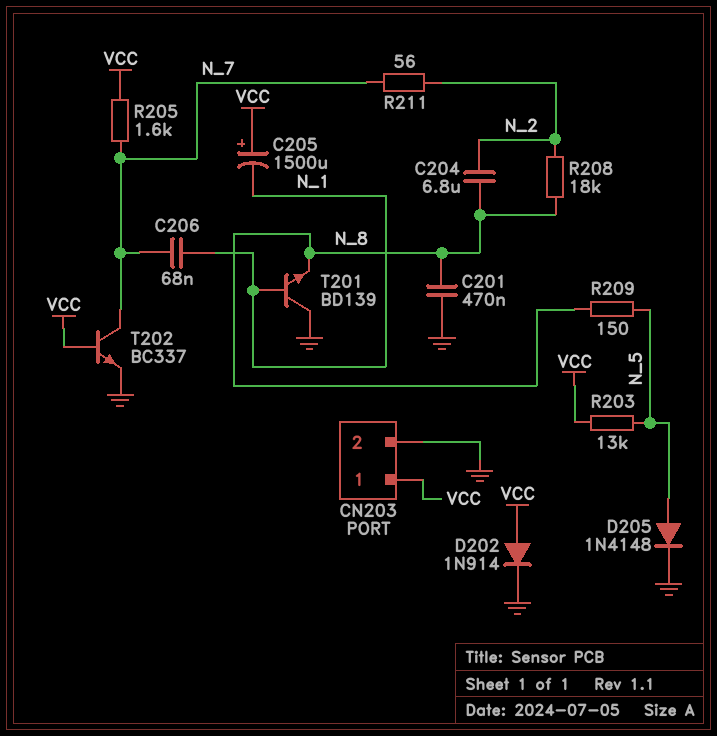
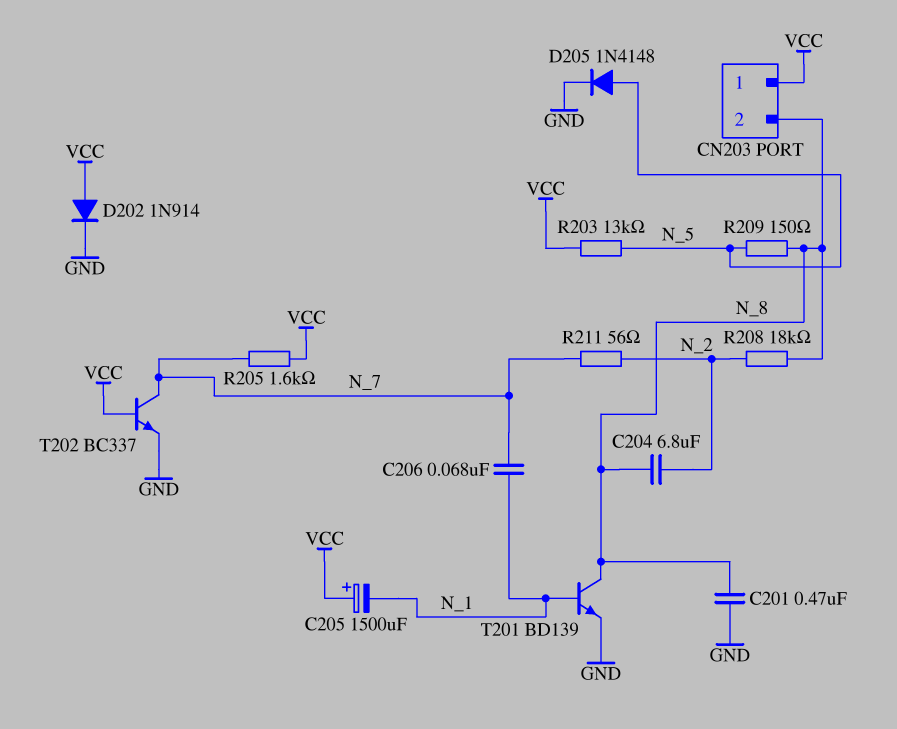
CN203 pin 2: GND -> N_8
T201: NPN BD139 (B N_1, C GND, E N_8) -> NPN BD139 (B N_1, C N_8, E GND)

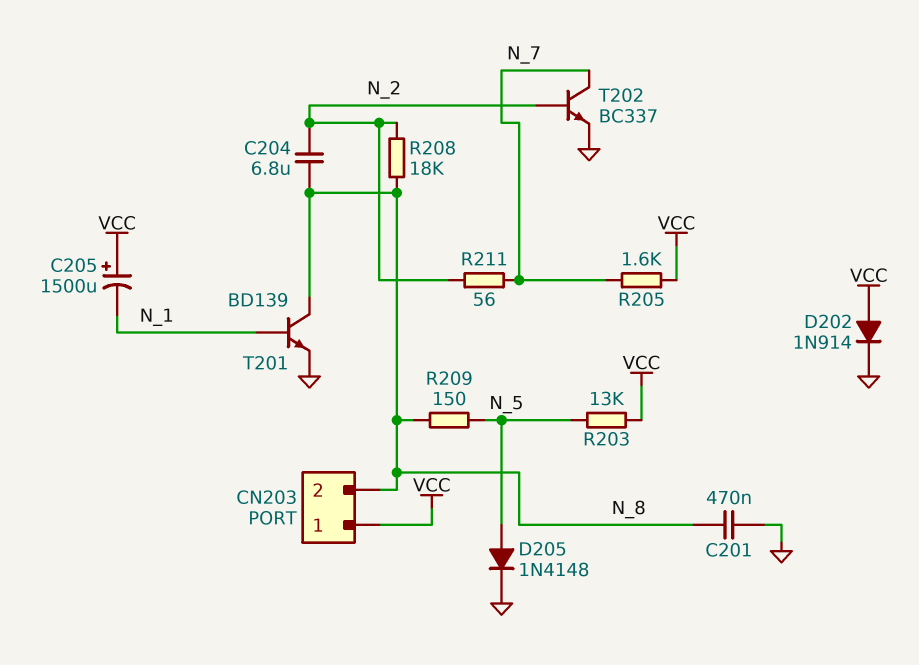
C206: 68nF (N_1, N_7) -> none
T202: NPN BC337 (B VCC, C N_7, E GND) -> NPN BC337 (B N_2, C N_7, E GND)

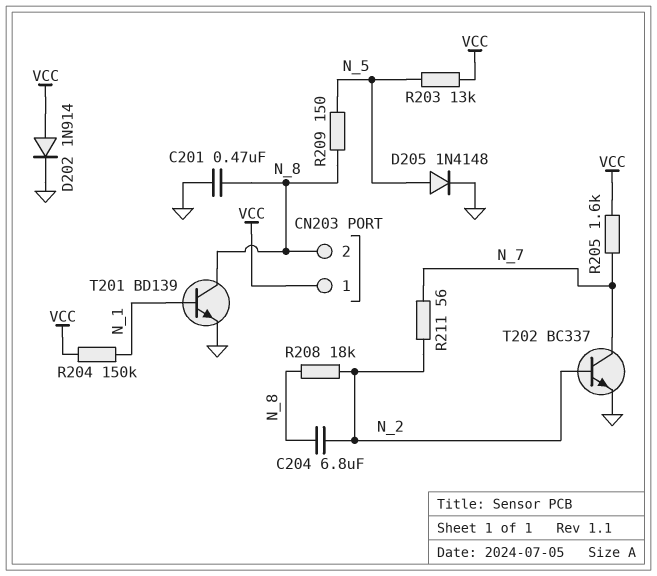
C205: 1500uF (plus VCC, minus N_1) -> none
R204: none -> 150k (N_1, VCC)

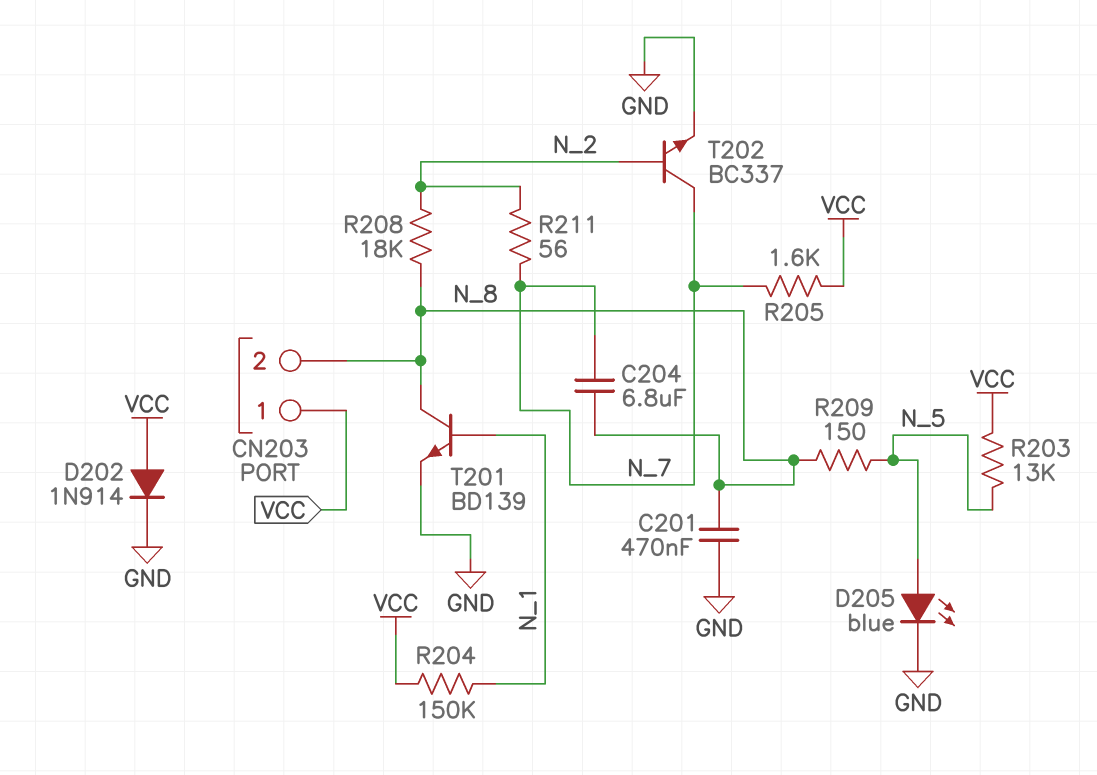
C204: 6.8uF (N_2, N_8) -> 6.8uF (N_7, N_8)
D205: diode 1N4148 (A N_5, K GND) -> LED blue (A N_5, K GND)

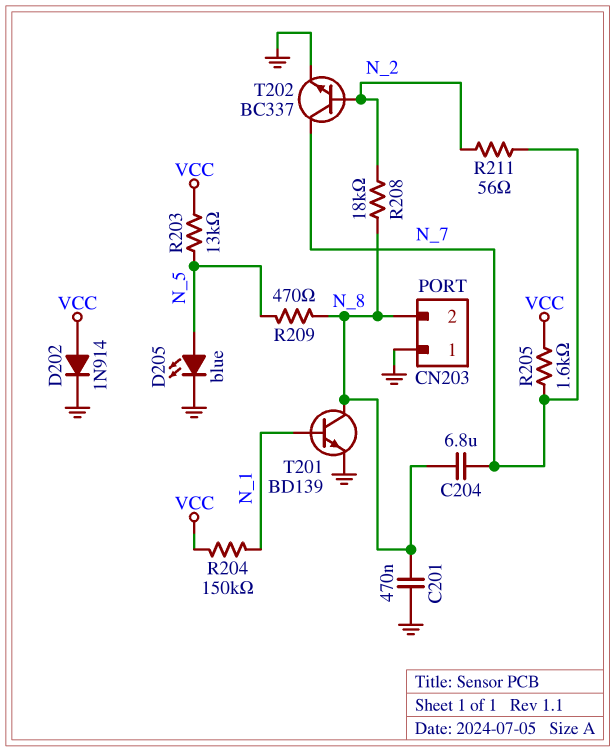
CN203 pin 1: VCC -> GND
R209: 150 (N_5, N_8) -> 470 (N_5, N_8)

